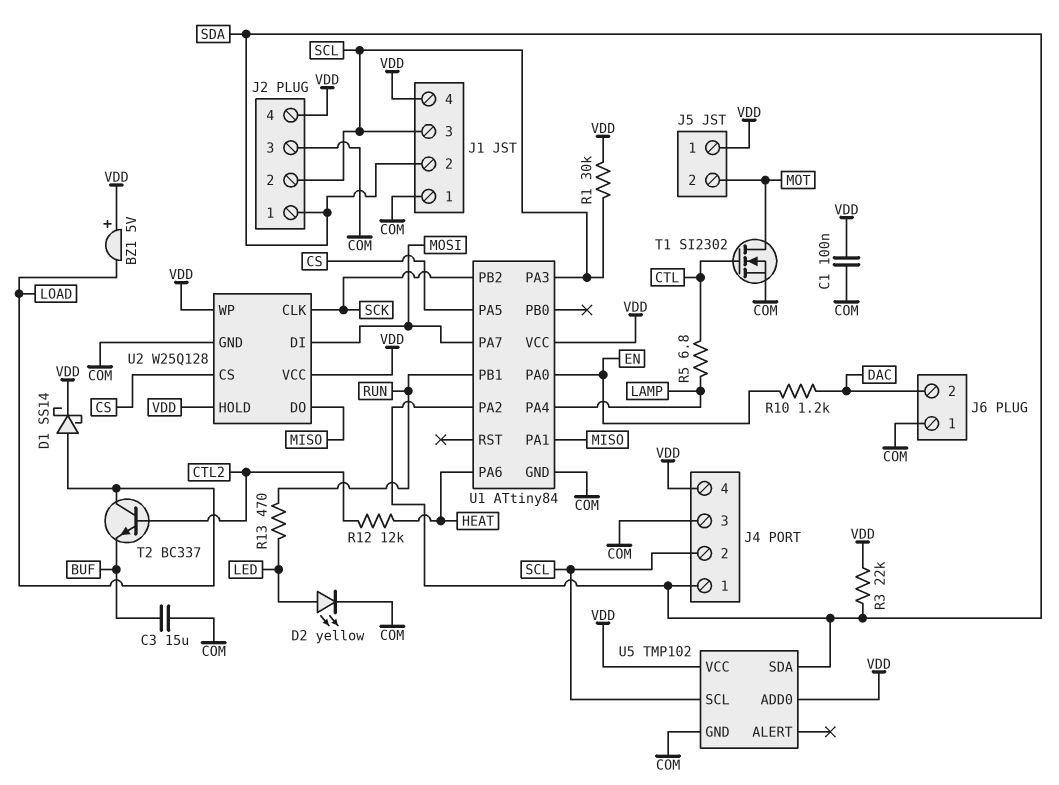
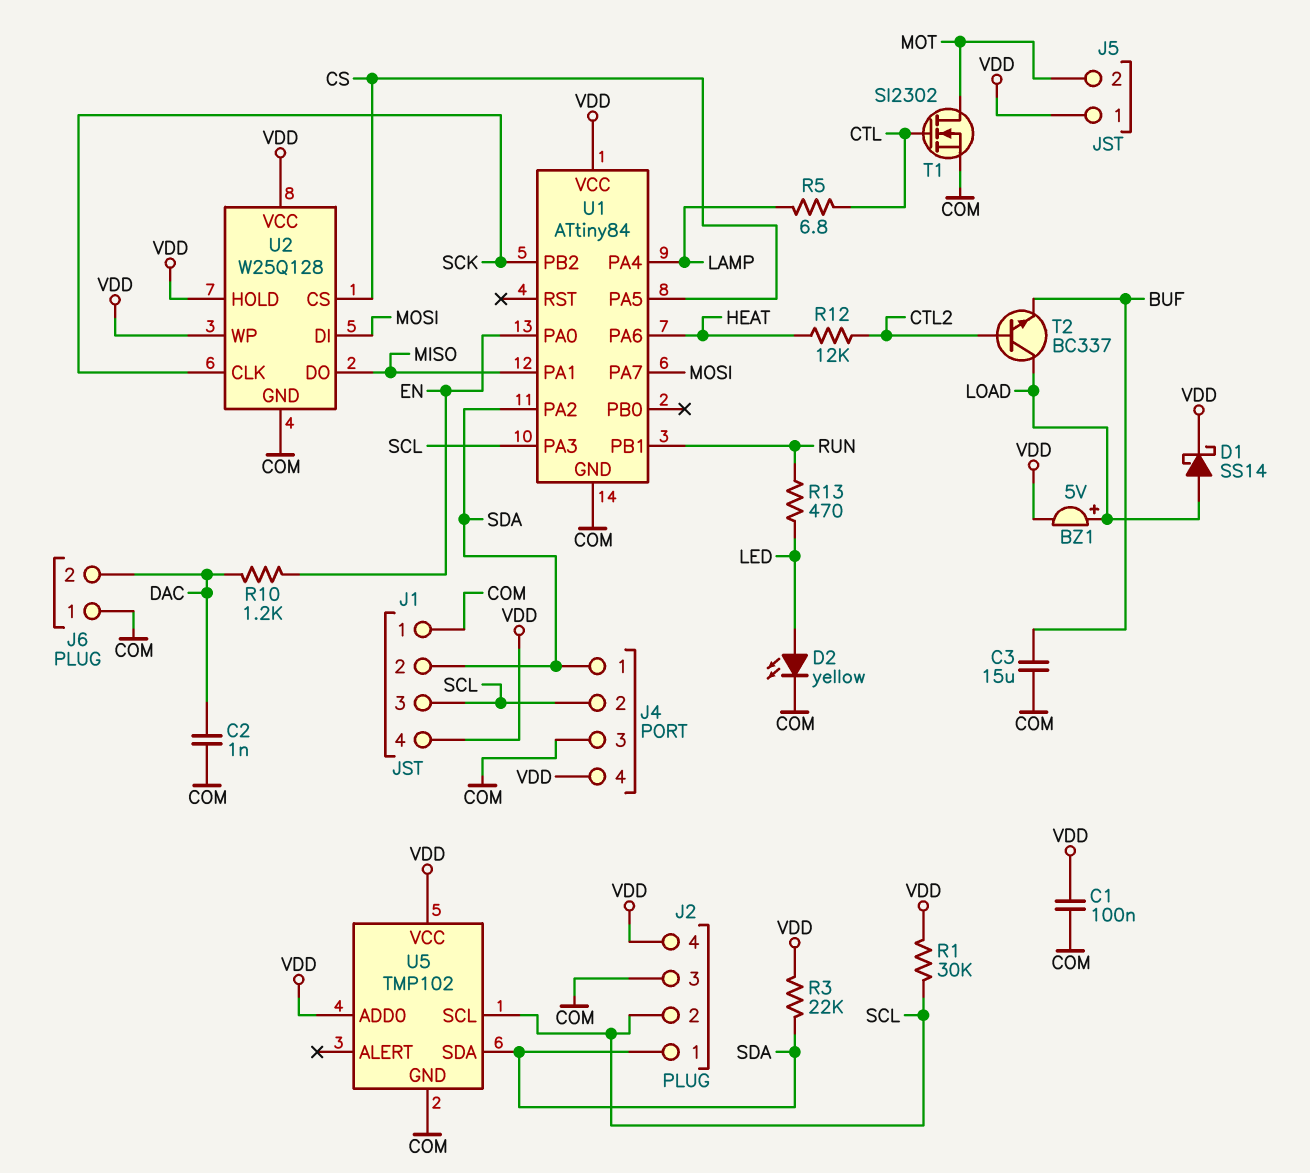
BZ1: buzzer 5V (plus VDD, minus LOAD) -> buzzer 5V (plus LOAD, minus VDD)
C2: none -> 1nF (COM, DAC)

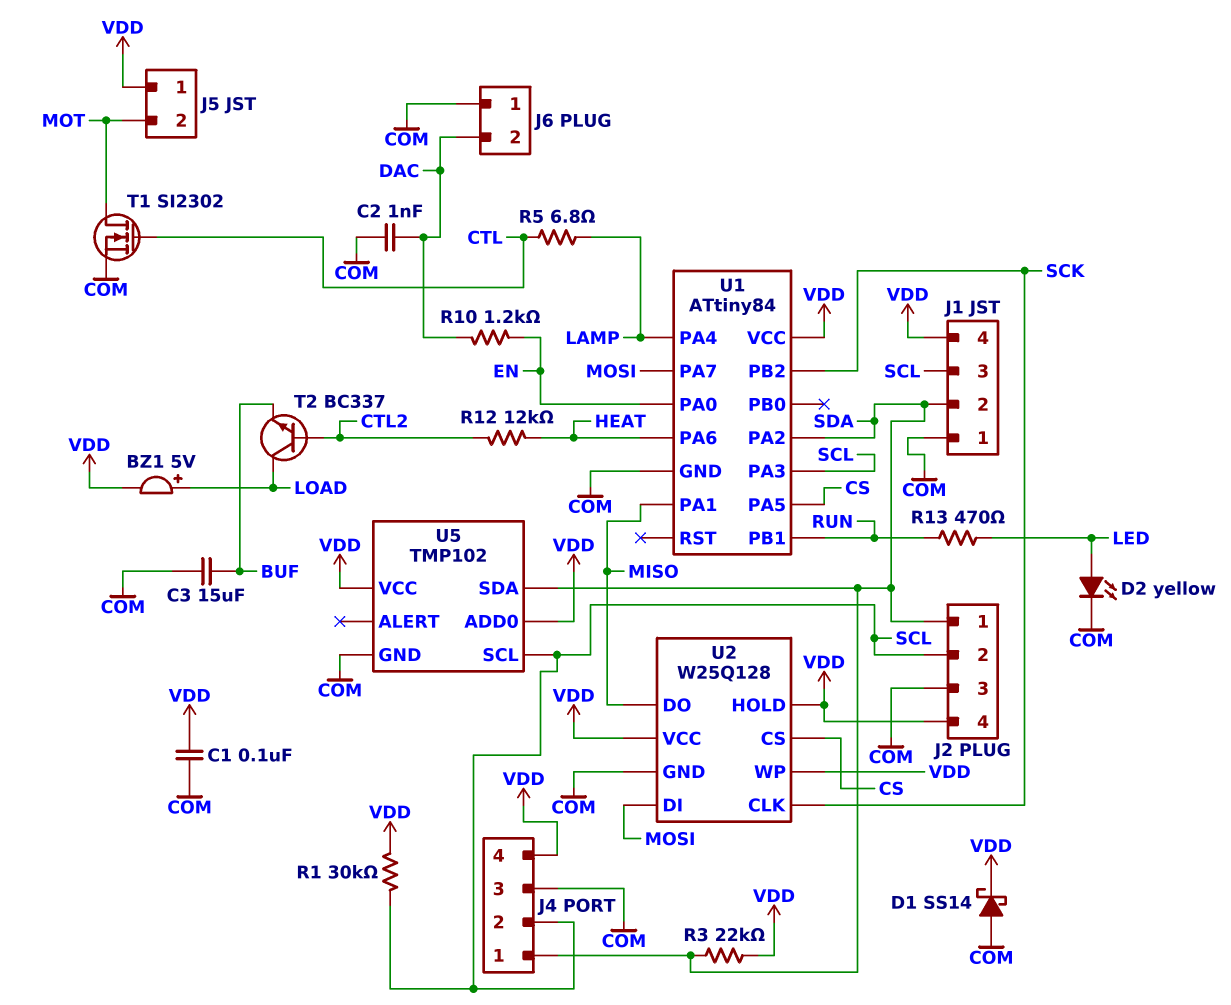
D1: schottky SS14 (A LOAD, K VDD) -> schottky SS14 (A COM, K VDD)

